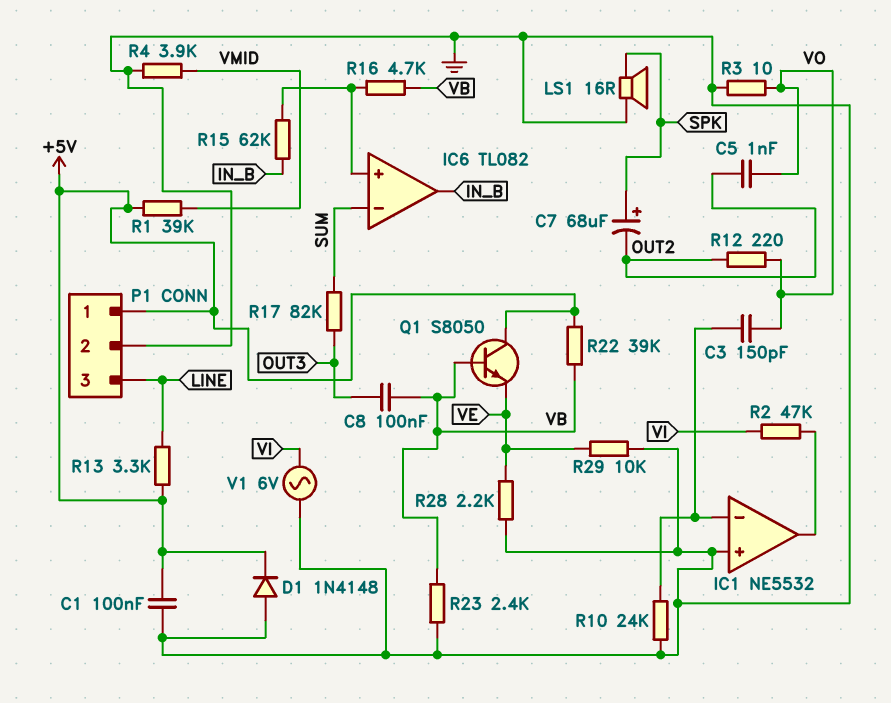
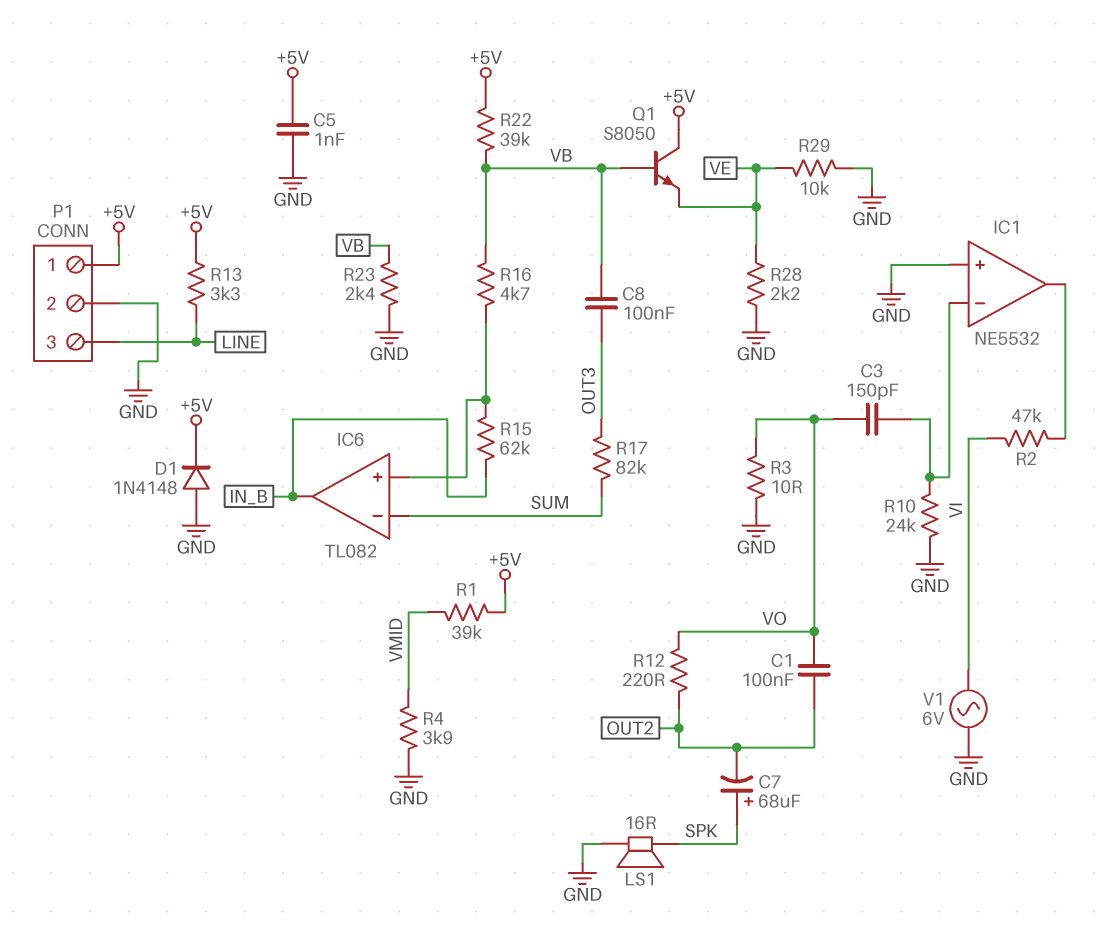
C1: 100nF (+5V, GND) -> 100nF (OUT2, VO)
C5: 1nF (OUT2, VO) -> 1nF (+5V, GND)

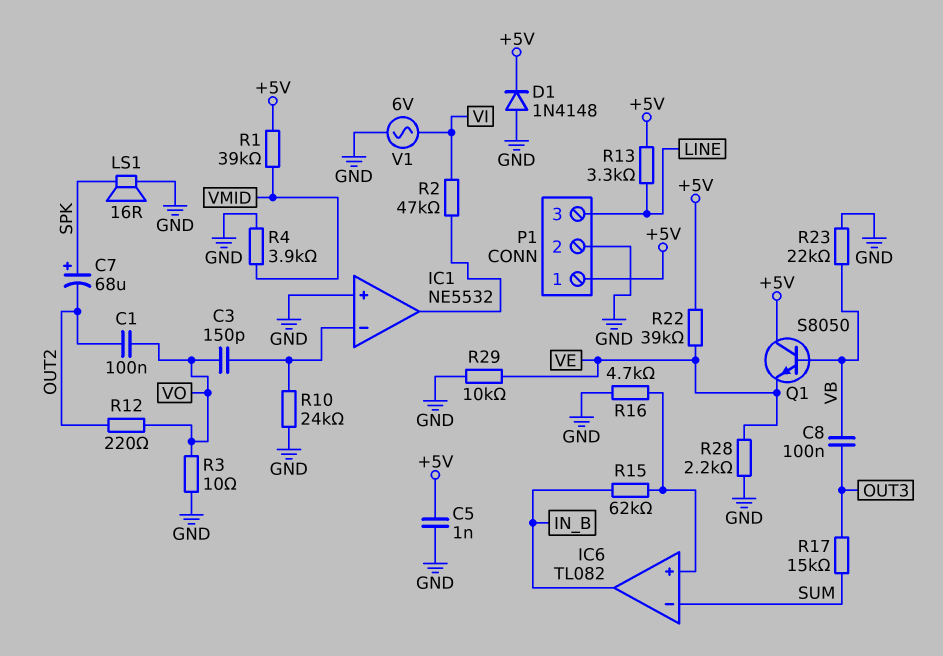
R16: 4.7k (IC6/in+, VB) -> 4.7k (GND, IC6/in+)
R17: 82k (OUT3, SUM) -> 15k (OUT3, SUM)
R22: 39k (+5V, VB) -> 39k (+5V, VE)
R23: 2.4k (GND, VB) -> 22k (GND, VB)

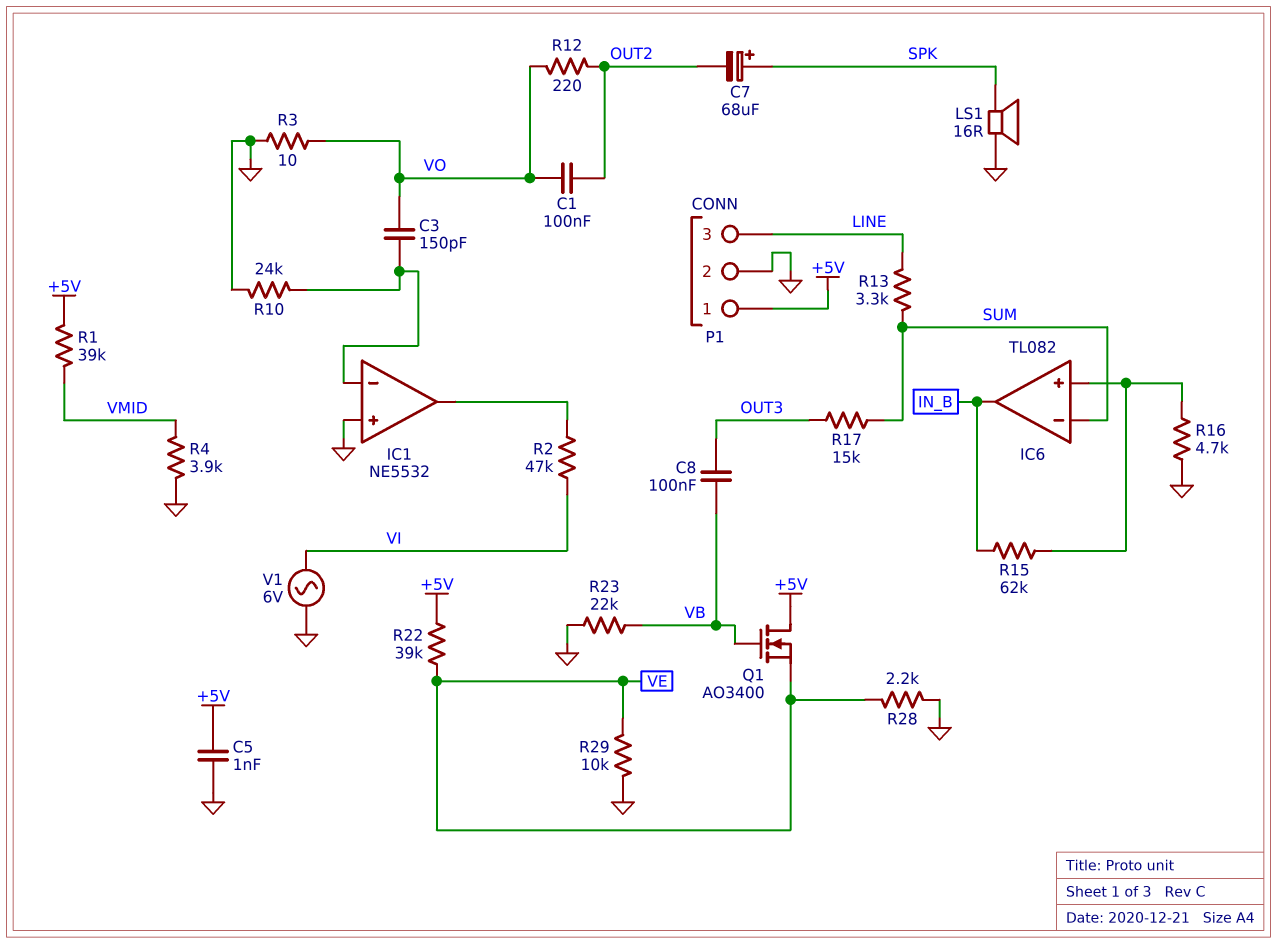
D1: diode 1N4148 (A GND, K +5V) -> none
Q1: NPN S8050 (B VB, C +5V, E VE) -> NMOS AO3400 (G VB, D +5V, S VE)
R13: 3.3k (+5V, LINE) -> 3.3k (LINE, SUM)

